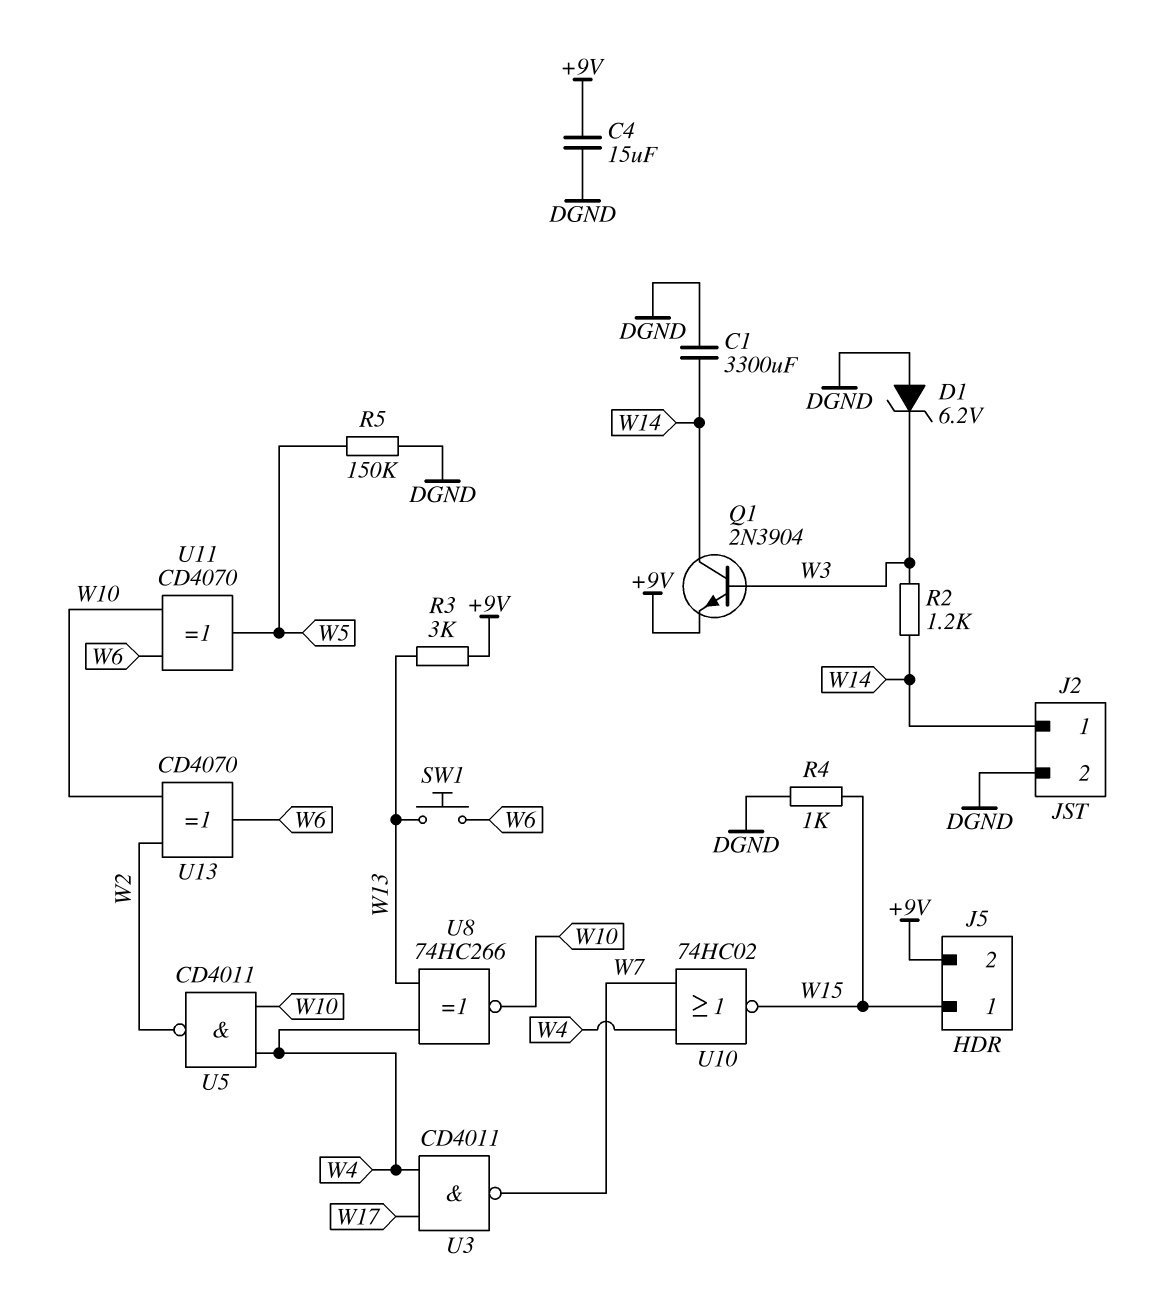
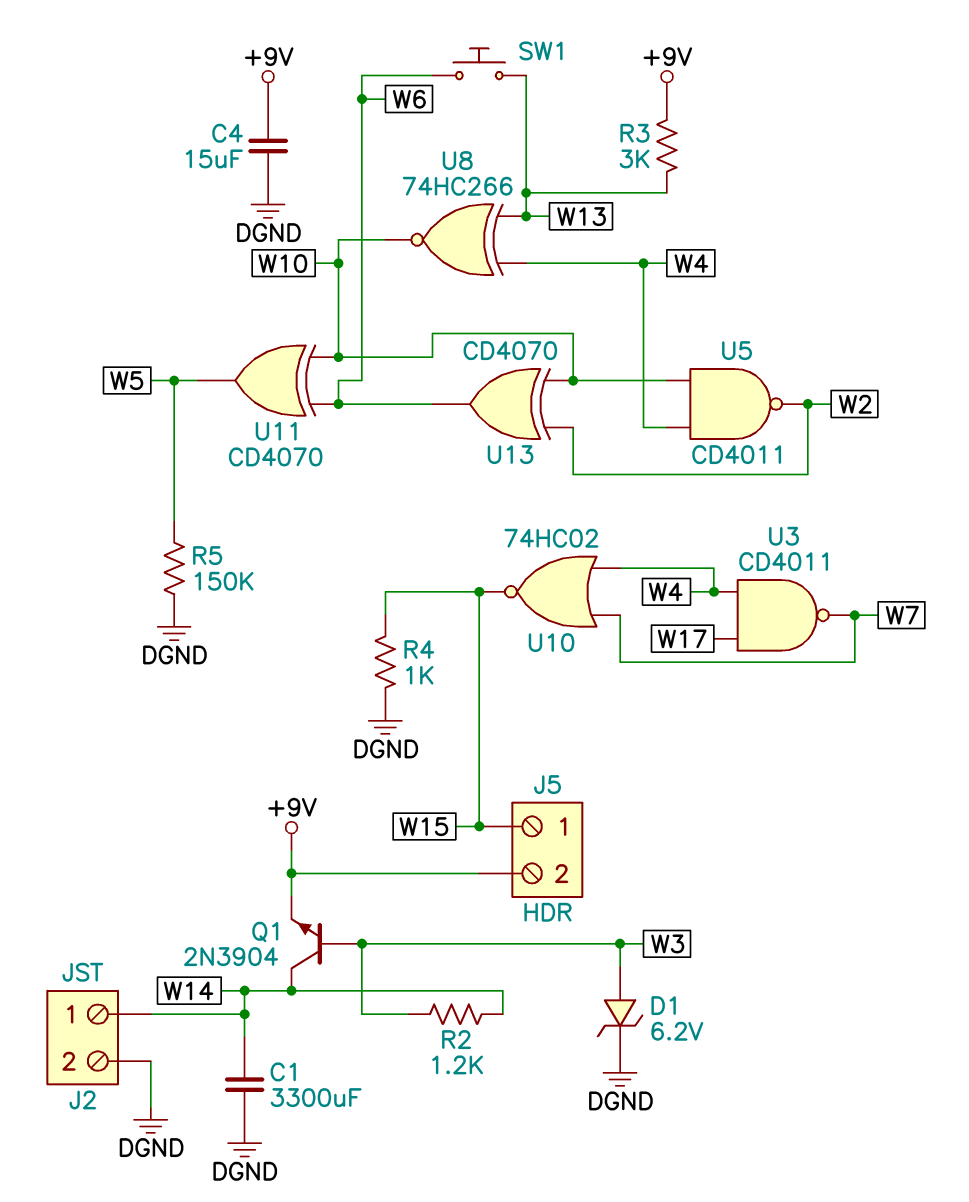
D1: zener 6.2V (A DGND, K W3) -> zener 6.2V (A W3, K DGND)

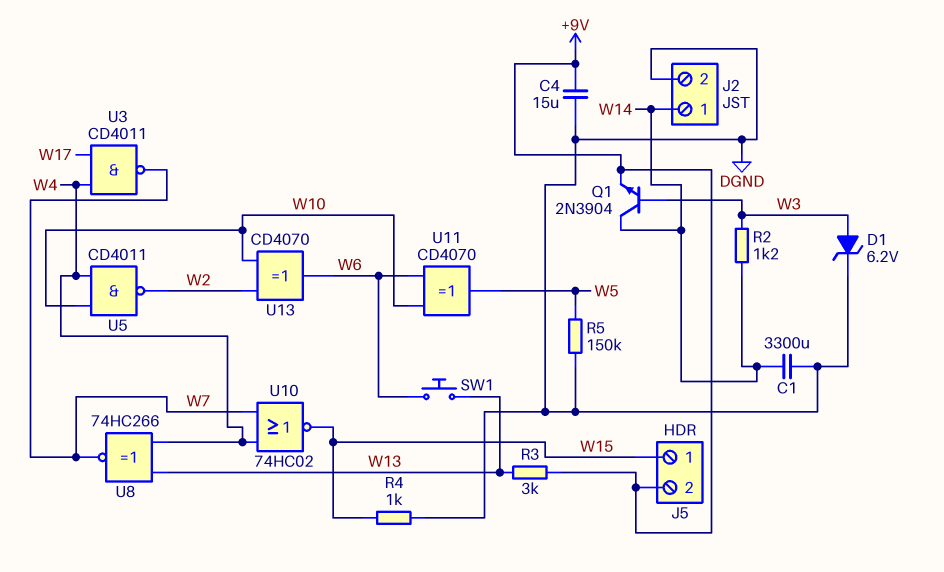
U8: XNOR 74HC266 (in W4, in W13, out W10) -> XNOR 74HC266 (in W4, in W13, out W7)

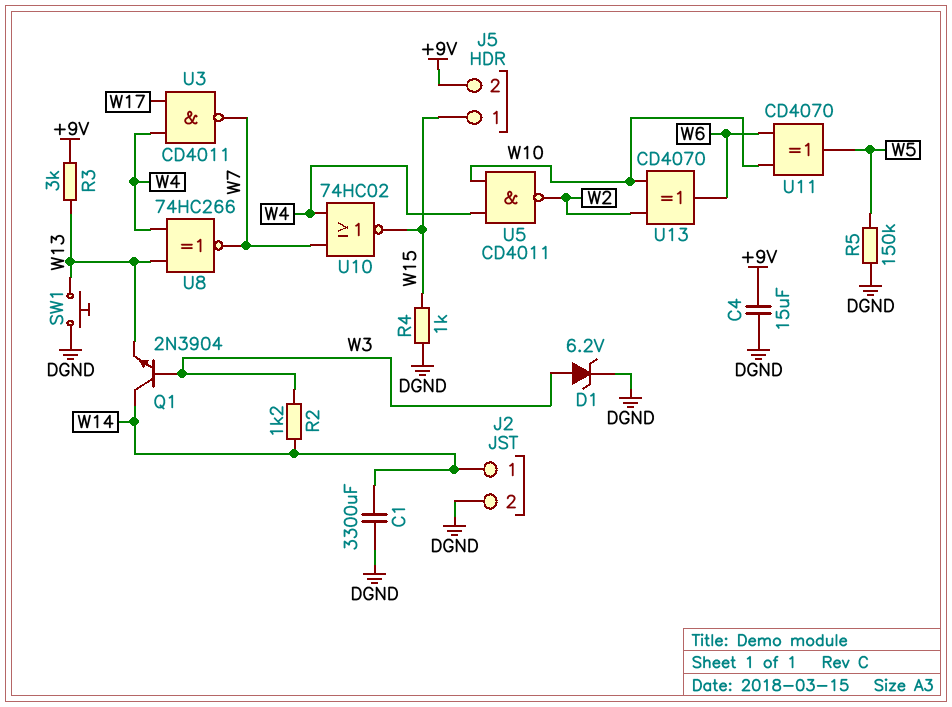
Q1: NPN 2N3904 (B W3, C W14, E +9V) -> NPN 2N3904 (B W3, C W14, E W13)
SW1: button (W6, W13) -> button (DGND, W13)

